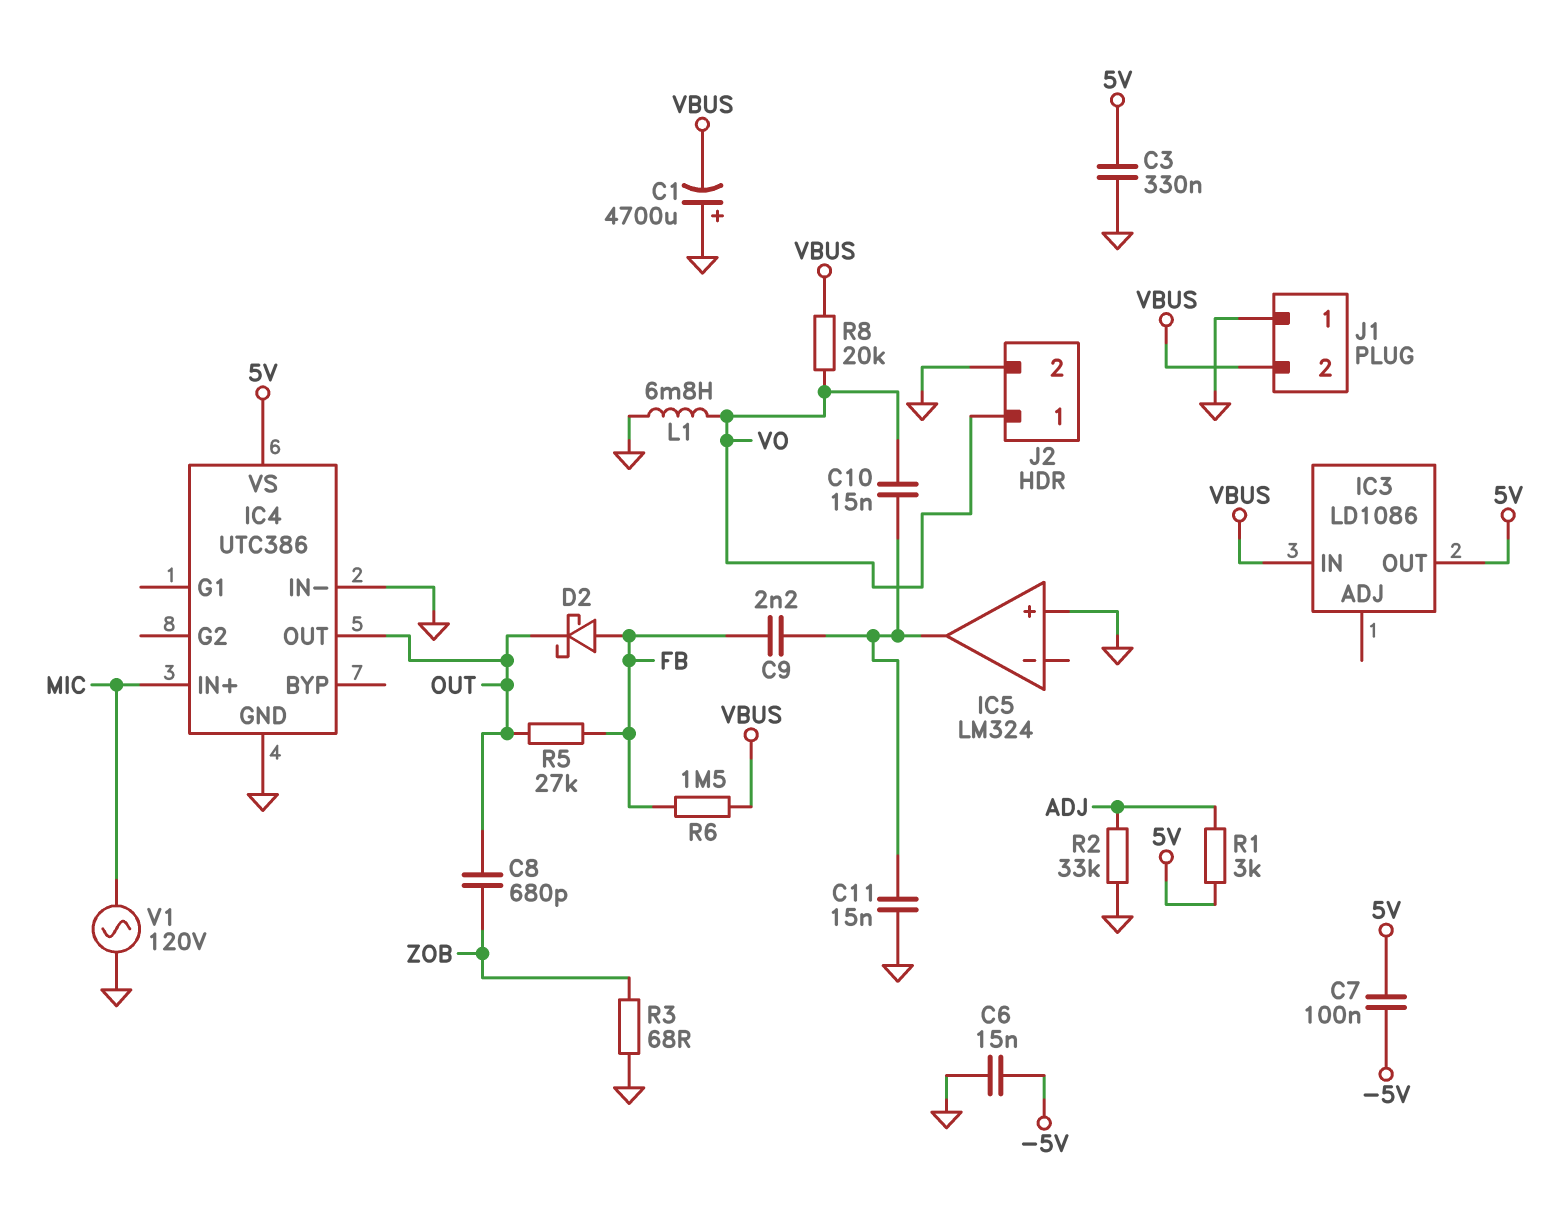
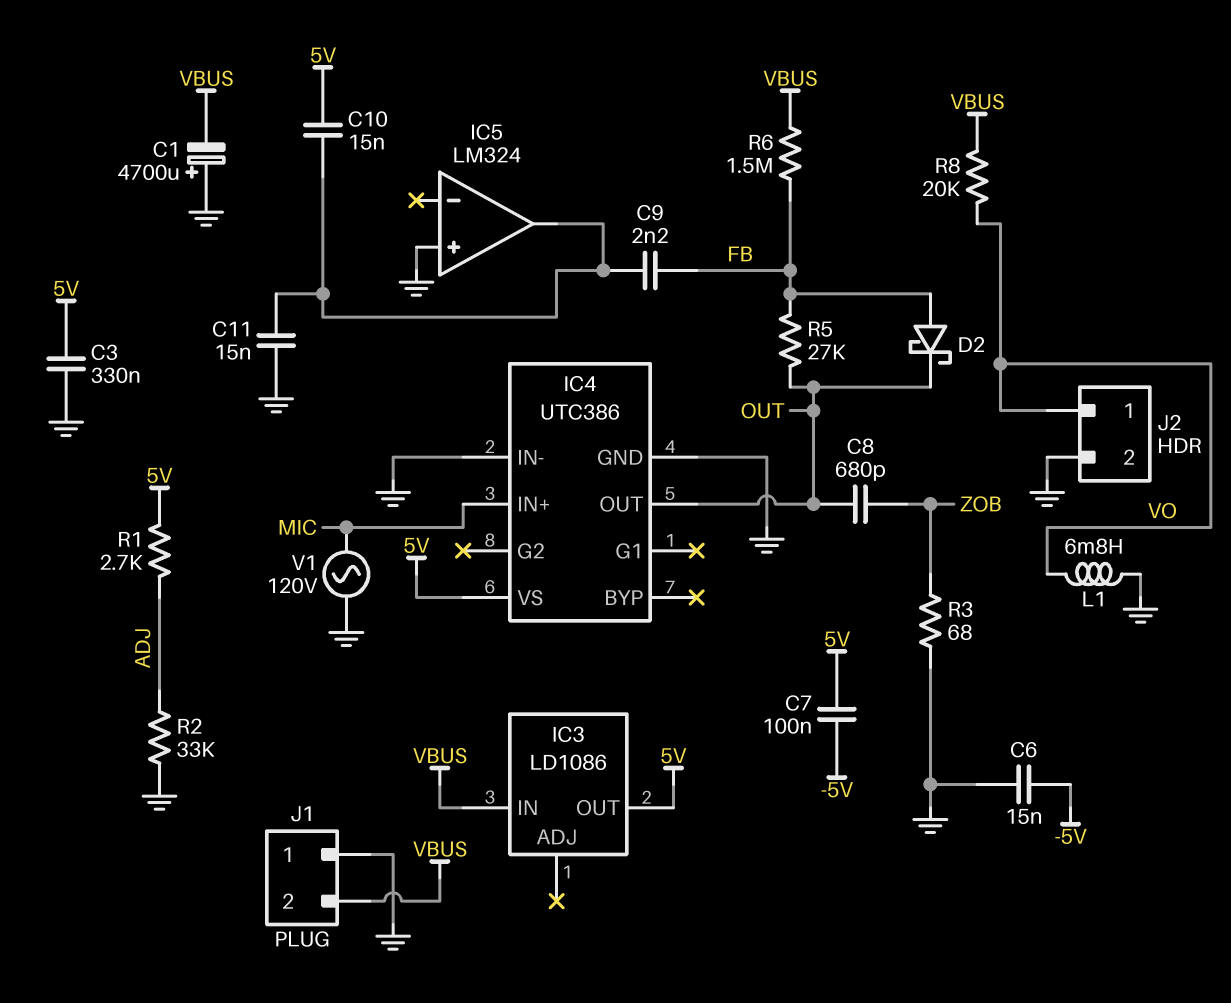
C10: 15nF (IC5/out, VO) -> 15nF (5V, IC5/out)
R1: 3k (5V, ADJ) -> 2.7k (5V, ADJ)

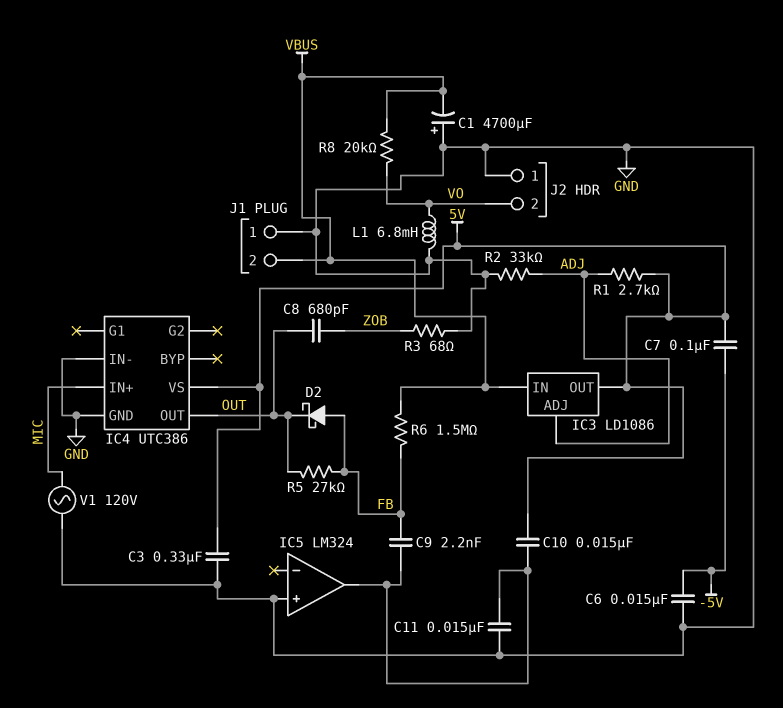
IC3 pin ADJ: none -> ADJ
J2 pin 1: VO -> GND
J2 pin 2: GND -> VO

